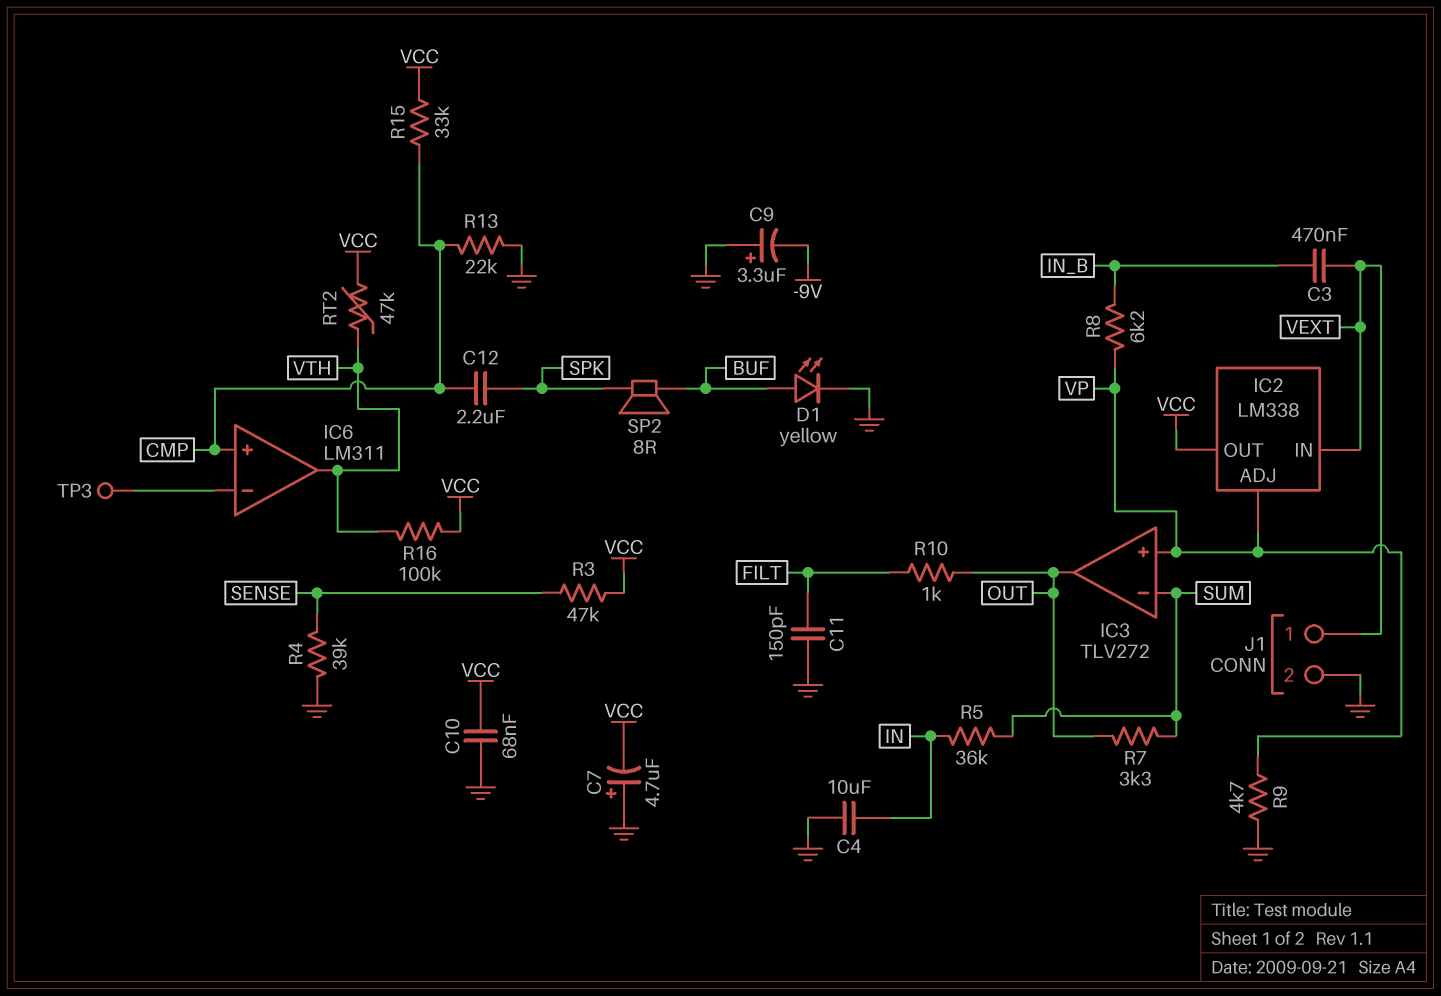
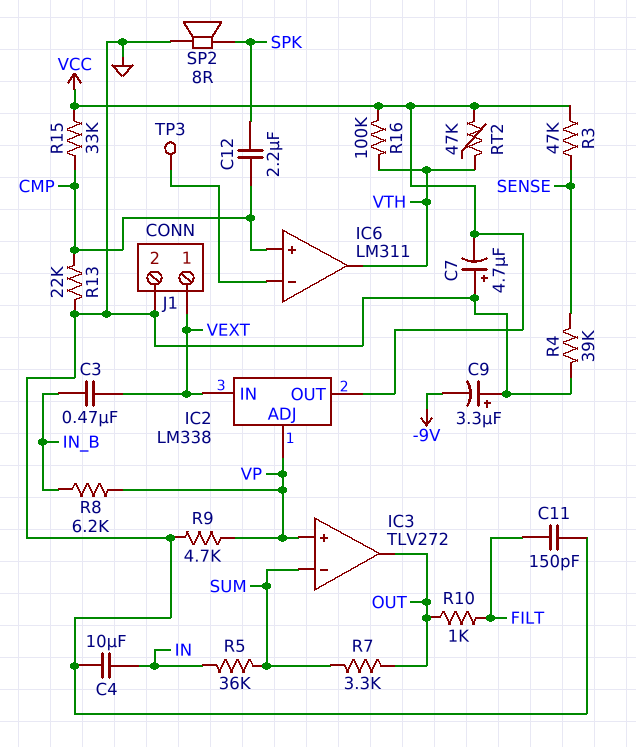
C10: 68nF (GND, VCC) -> none
D1: LED yellow (A BUF, K GND) -> none
SP2: speaker 8R (BUF, SPK) -> speaker 8R (GND, SPK)

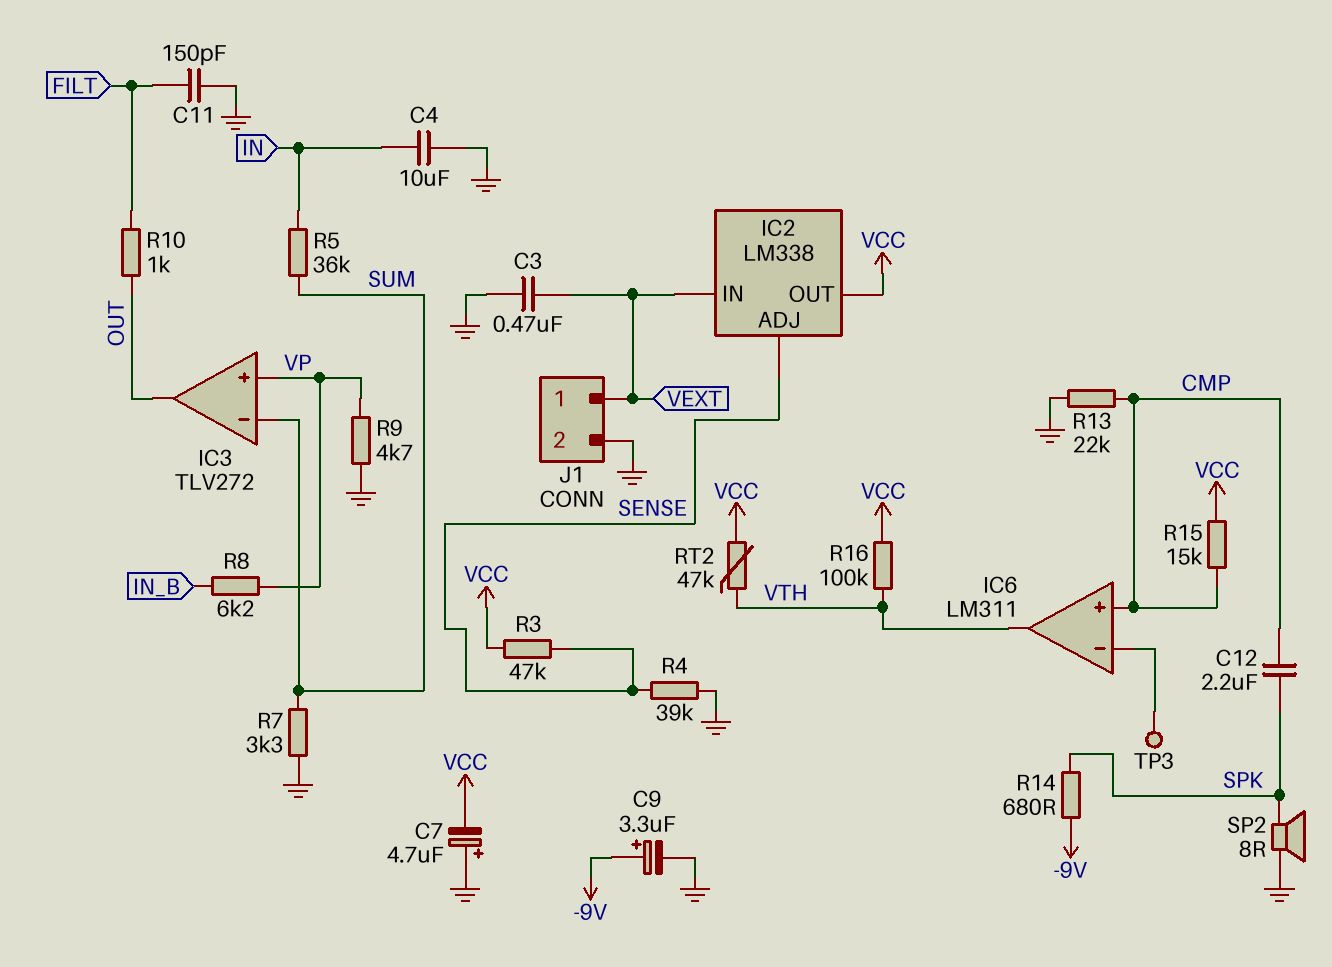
C3: 470nF (IN_B, VEXT) -> 470nF (GND, VEXT)
C9: 3.3uF (plus GND, minus -9V) -> 3.3uF (plus -9V, minus GND)
IC2 pin ADJ: VP -> SENSE
R7: 3.3k (OUT, SUM) -> 3.3k (GND, SUM)
R14: none -> 680 (-9V, SPK)
R15: 33k (CMP, VCC) -> 15k (CMP, VCC)

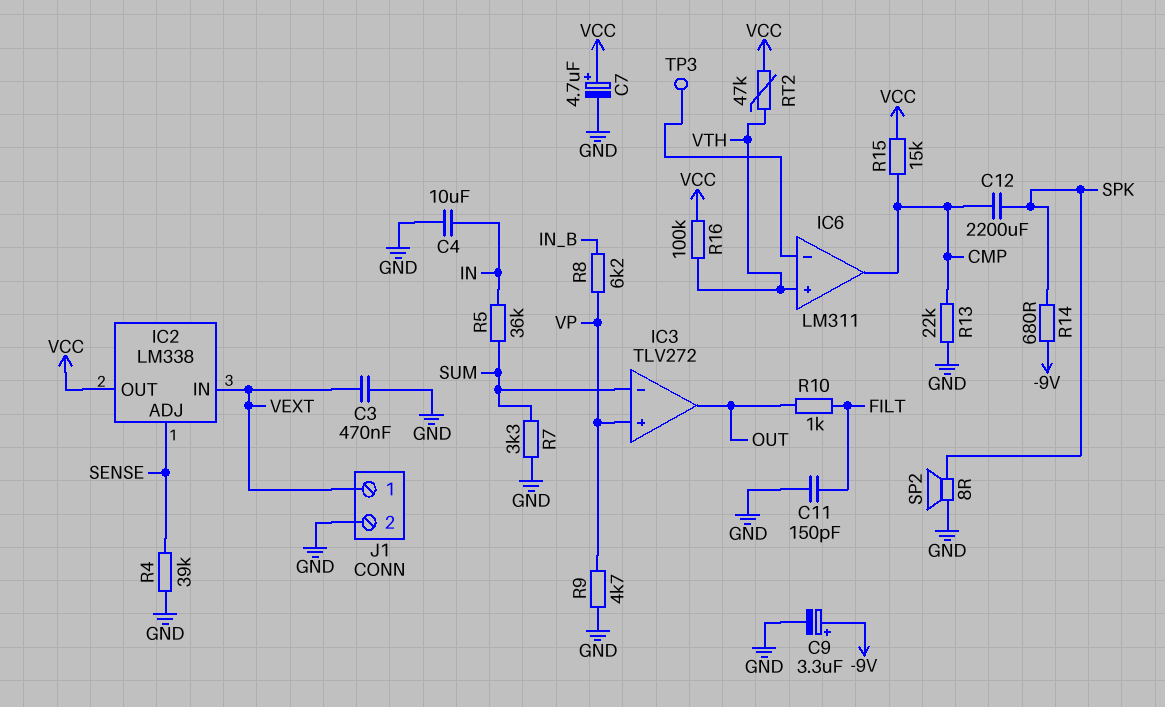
C7: 4.7uF (plus GND, minus VCC) -> 4.7uF (plus VCC, minus GND)
C12: 2.2uF (CMP, SPK) -> 2200uF (CMP, SPK)
IC6 pin in+: CMP -> VTH
IC6 pin out: VTH -> CMP
R3: 47k (SENSE, VCC) -> none

